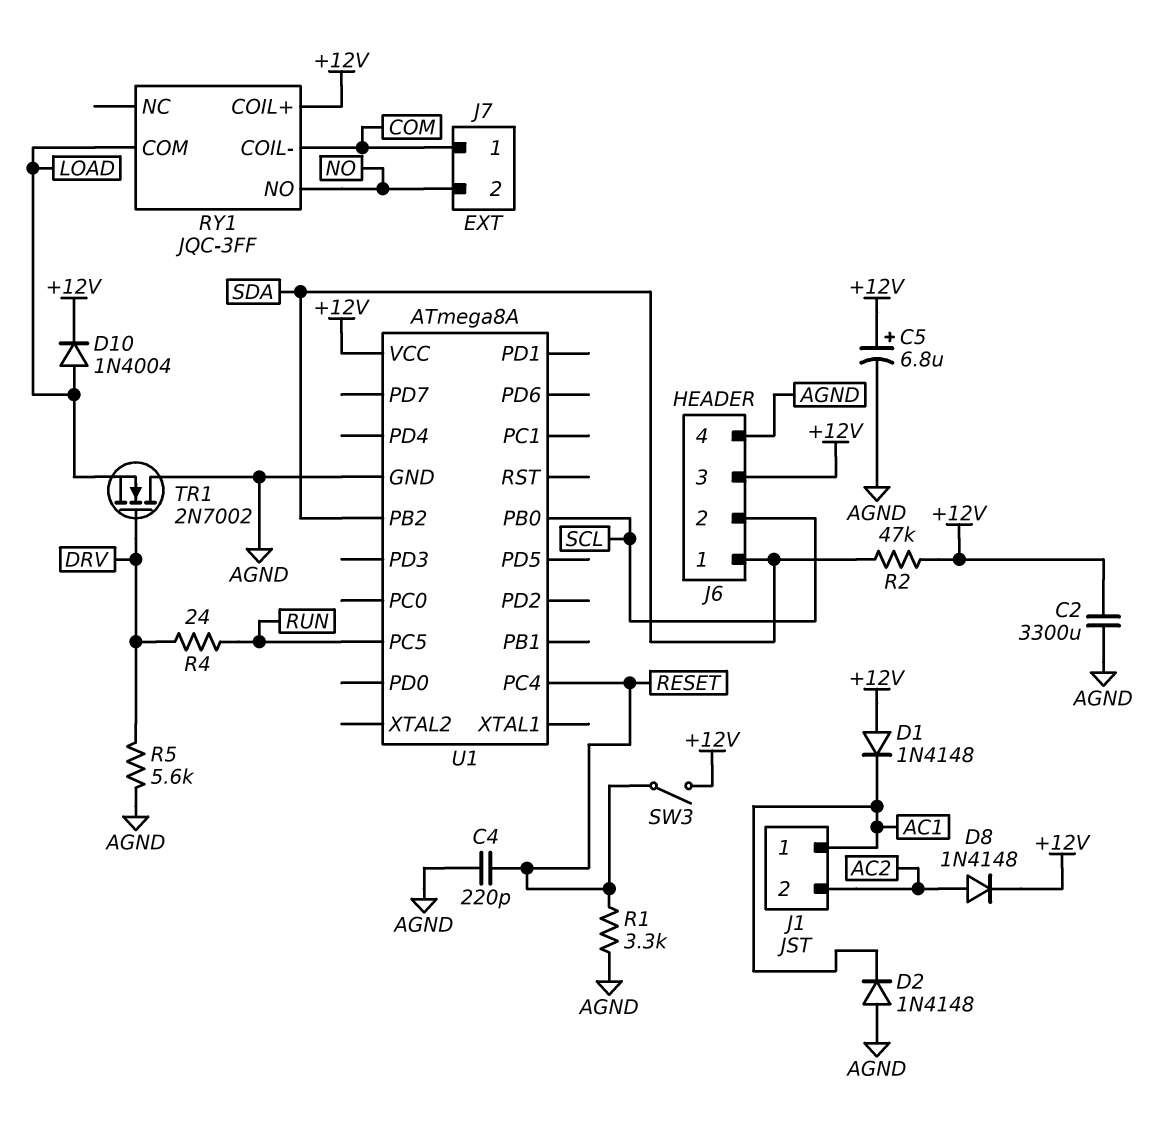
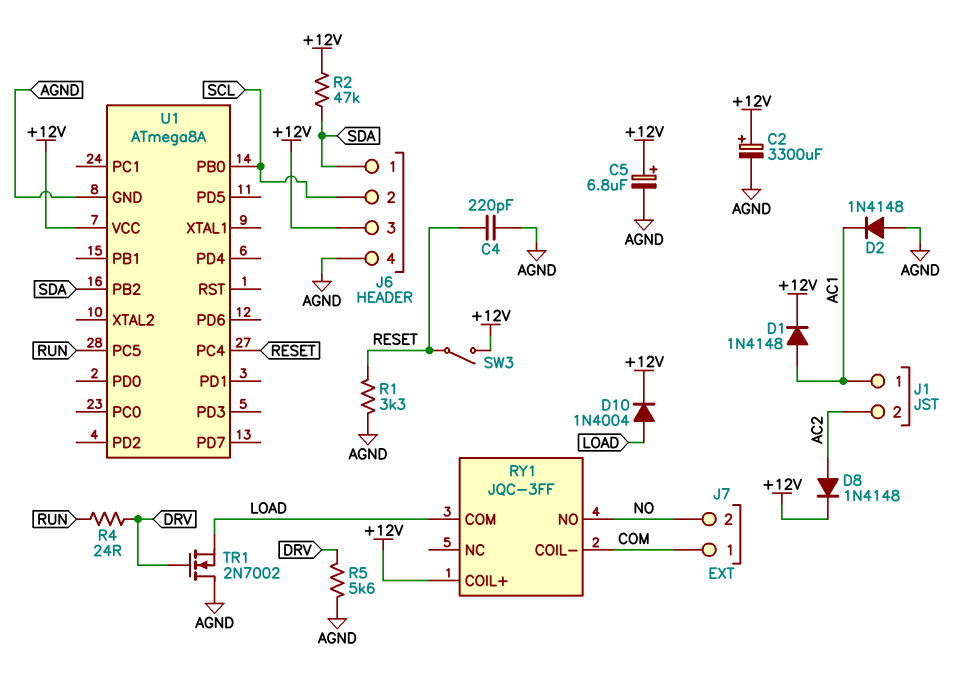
C2: 3300uF (+12V, AGND) -> 3300uF (plus +12V, minus AGND)
D1: diode 1N4148 (A +12V, K AC1) -> diode 1N4148 (A AC1, K +12V)

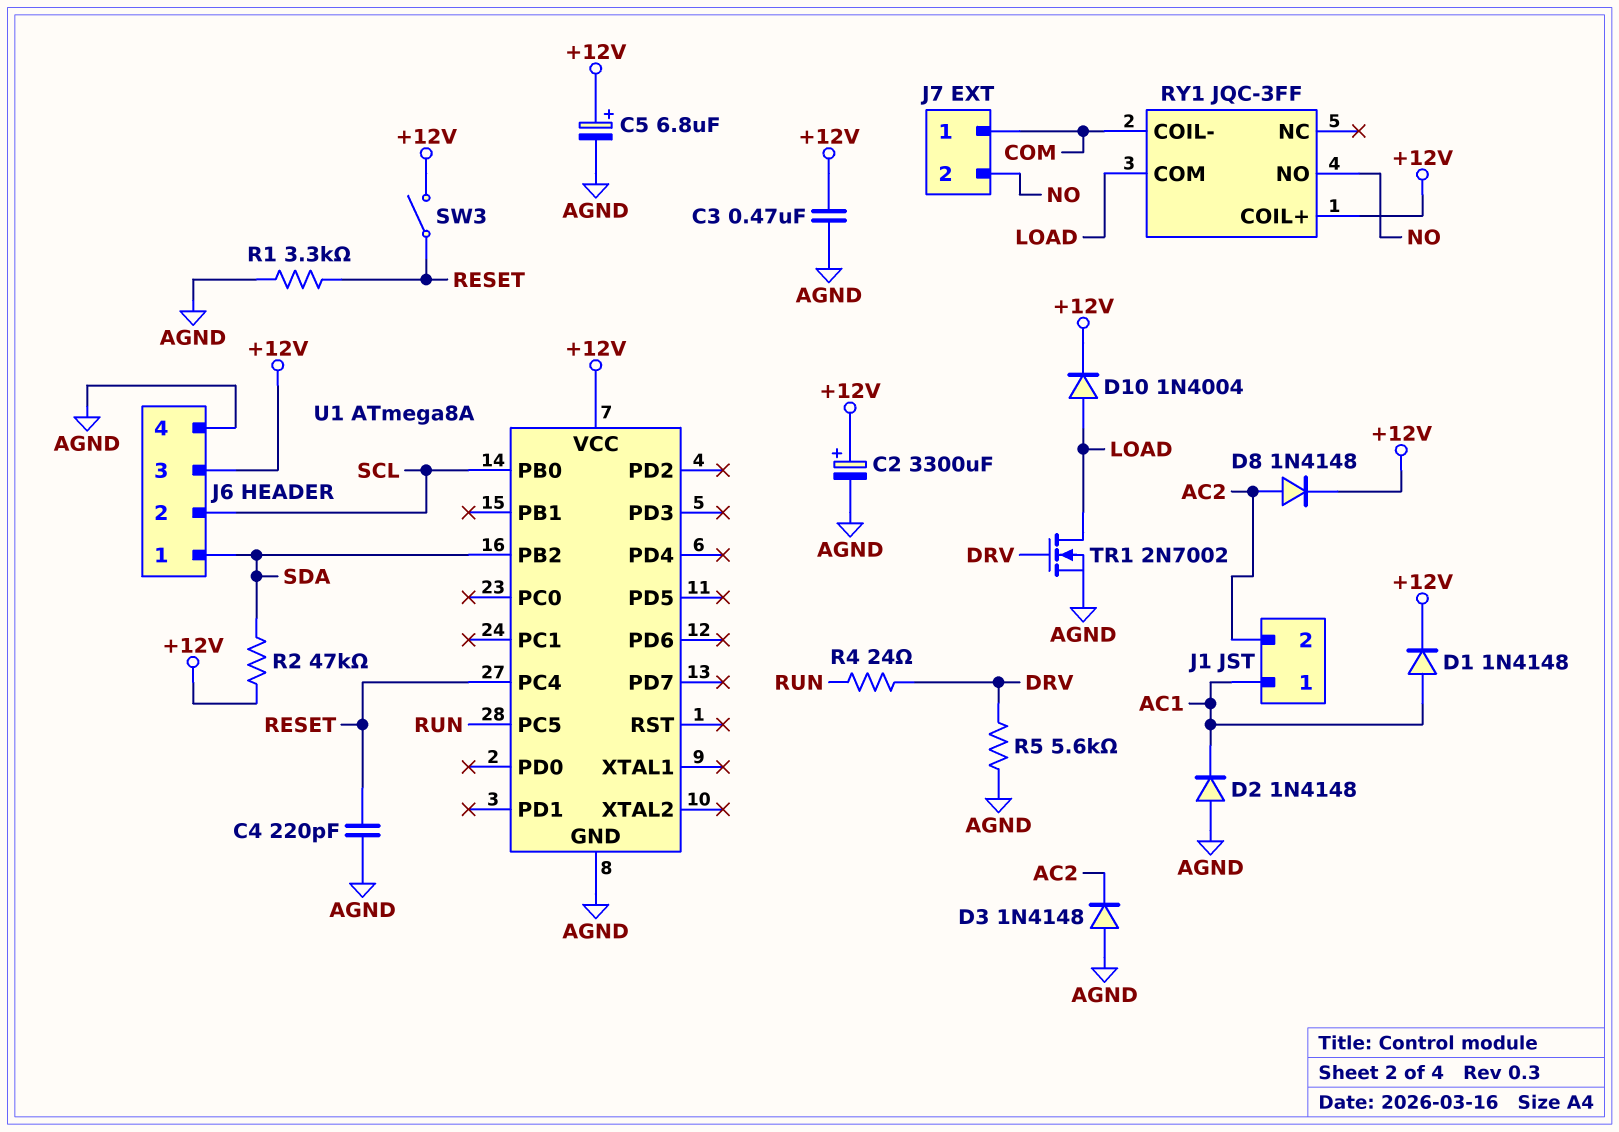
C3: none -> 470nF (+12V, AGND)
D3: none -> diode 1N4148 (A AGND, K AC2)
TR1: NMOS 2N7002 (G DRV, D AGND, S LOAD) -> NMOS 2N7002 (G DRV, D LOAD, S AGND)

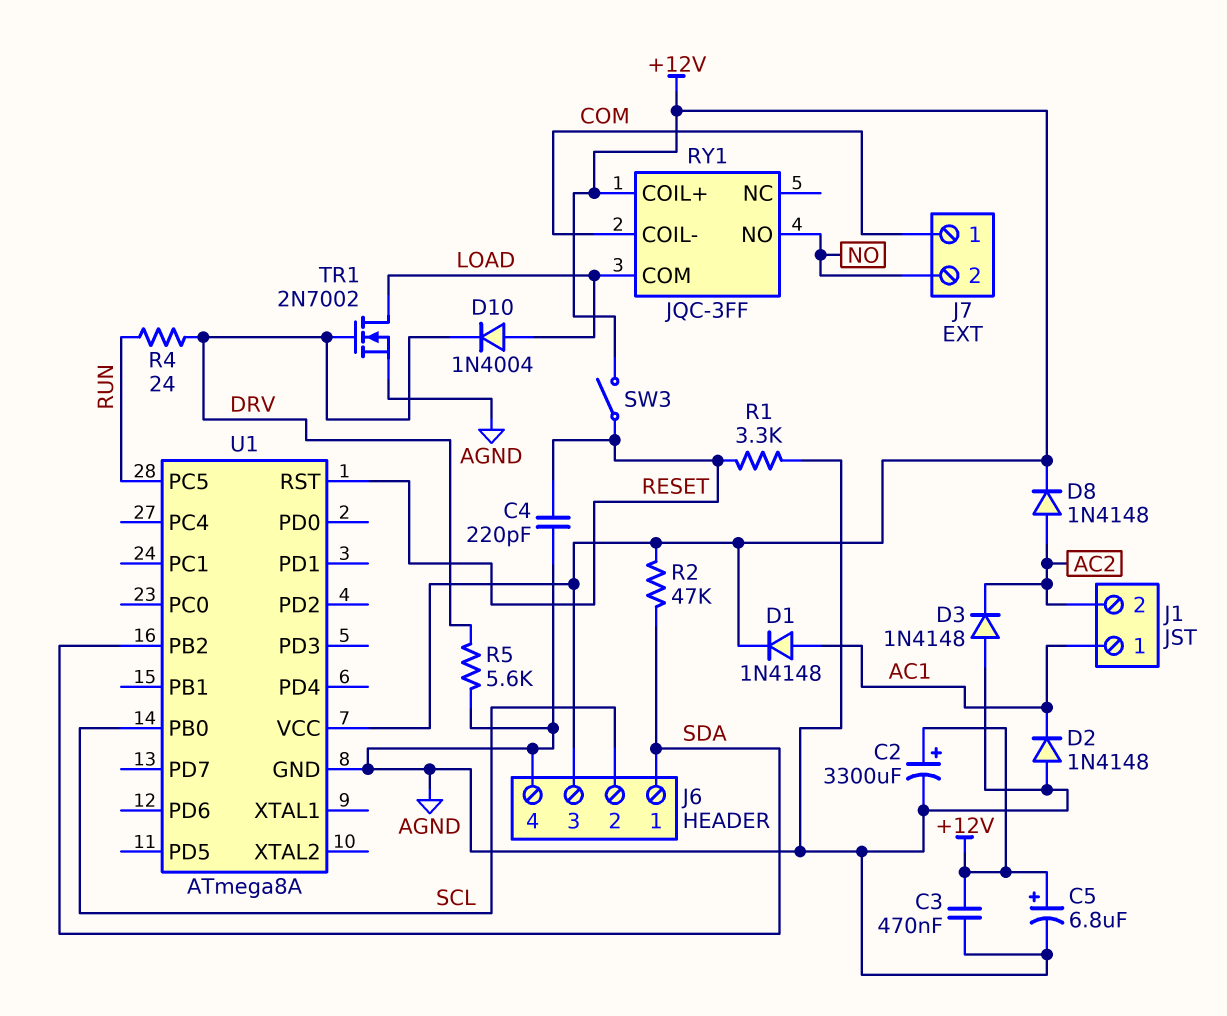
D10: diode 1N4004 (A LOAD, K +12V) -> diode 1N4004 (A LOAD, K DRV)
U1 pin PC4: RESET -> none
U1 pin RST: none -> RESET

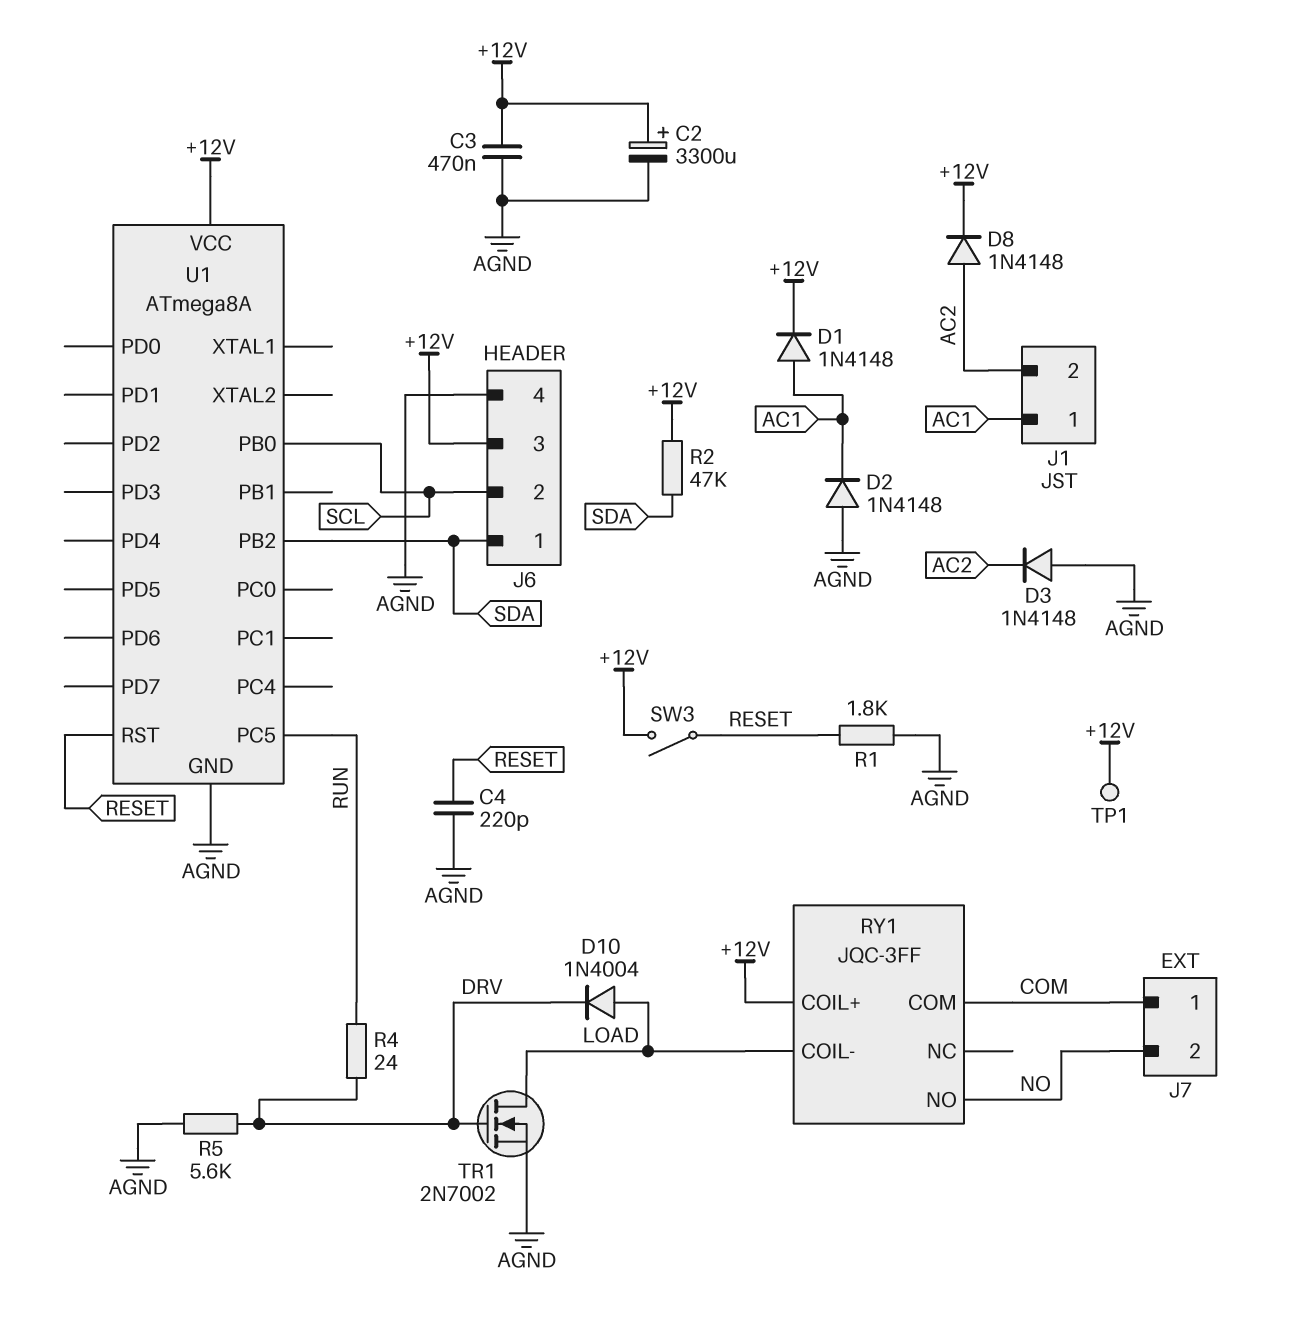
C5: 6.8uF (plus +12V, minus AGND) -> none
R1: 3.3k (AGND, RESET) -> 1.8k (AGND, RESET)
RY1 pin COIL-: COM -> LOAD
RY1 pin COM: LOAD -> COM
TP1: none -> test point (+12V)

